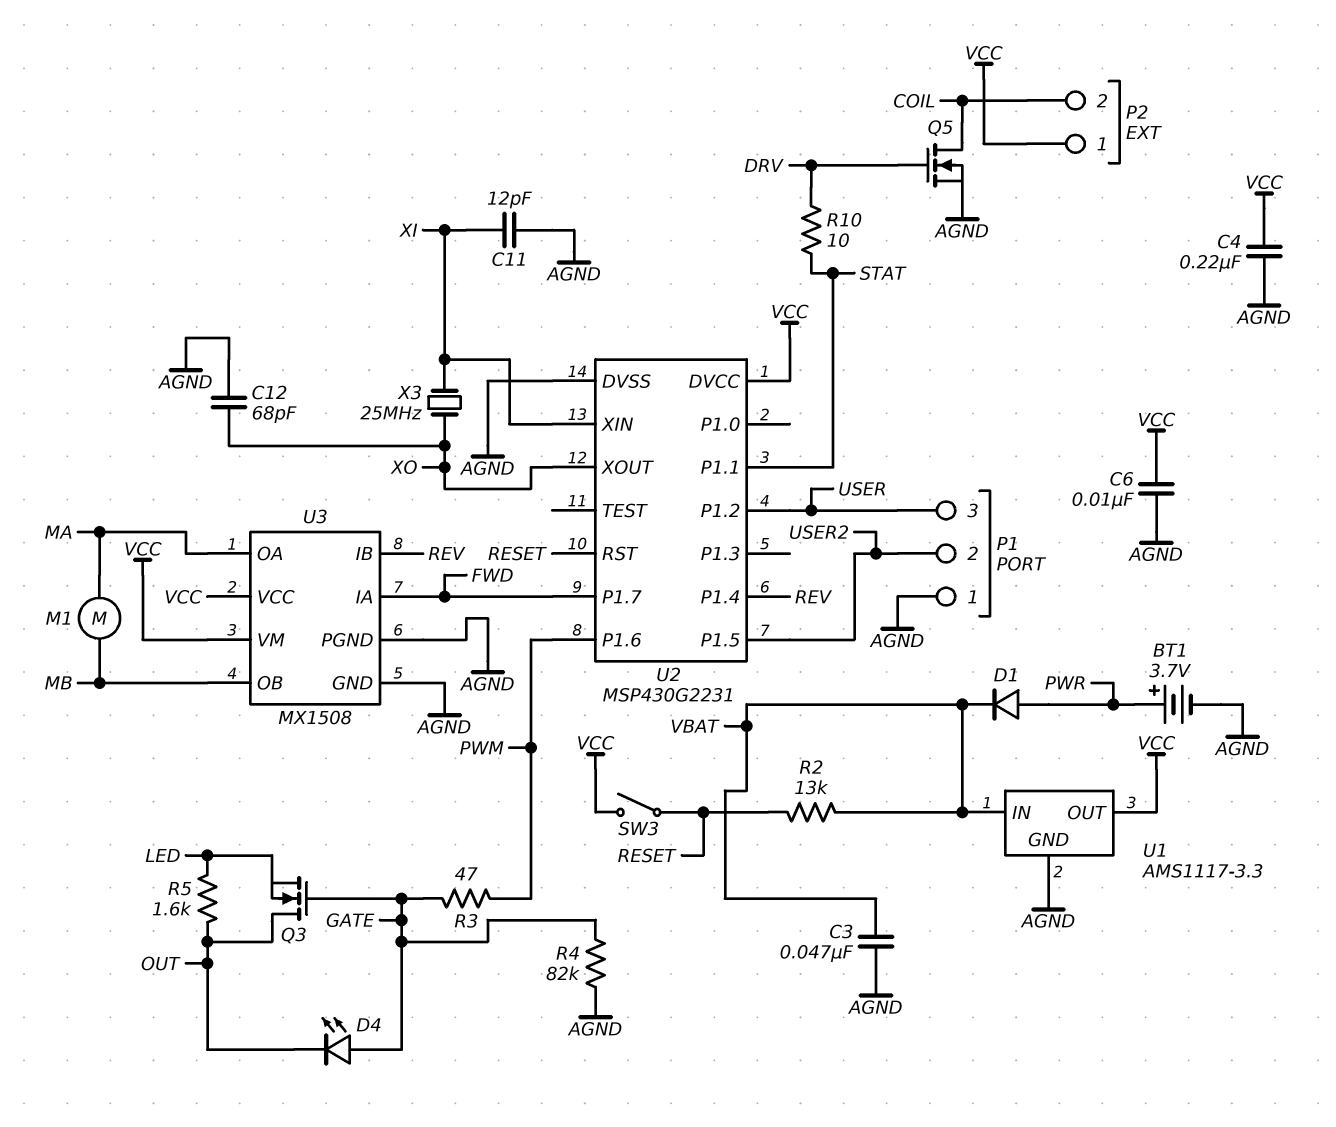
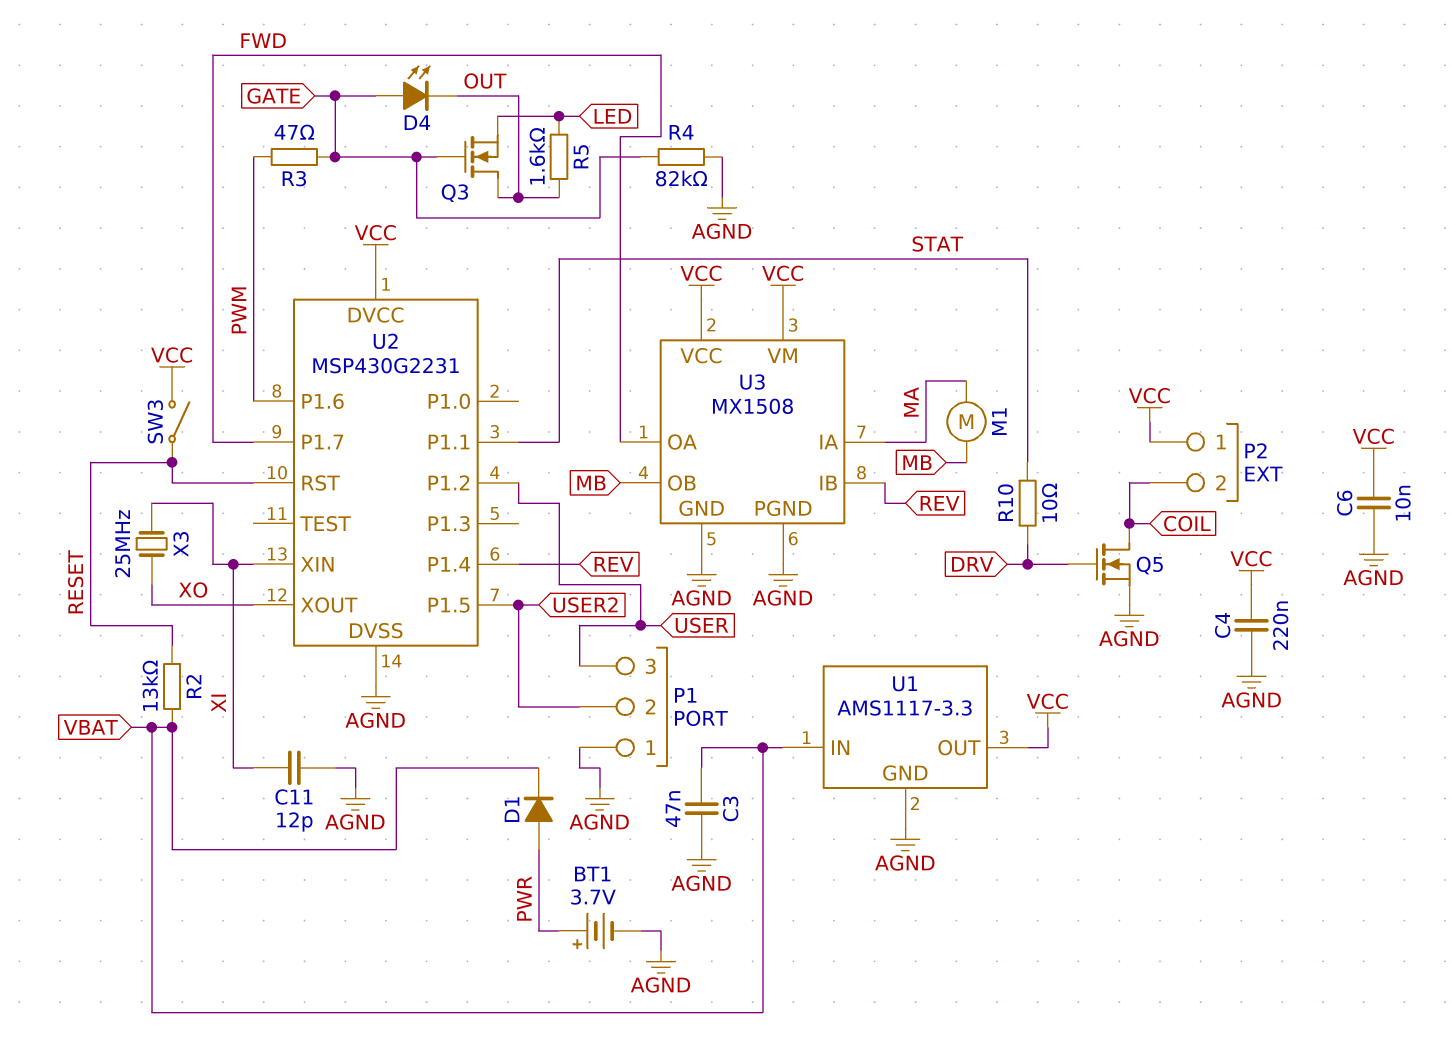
C12: 68pF (AGND, XO) -> none
U3 pin IA: FWD -> MA
U3 pin OA: MA -> FWD

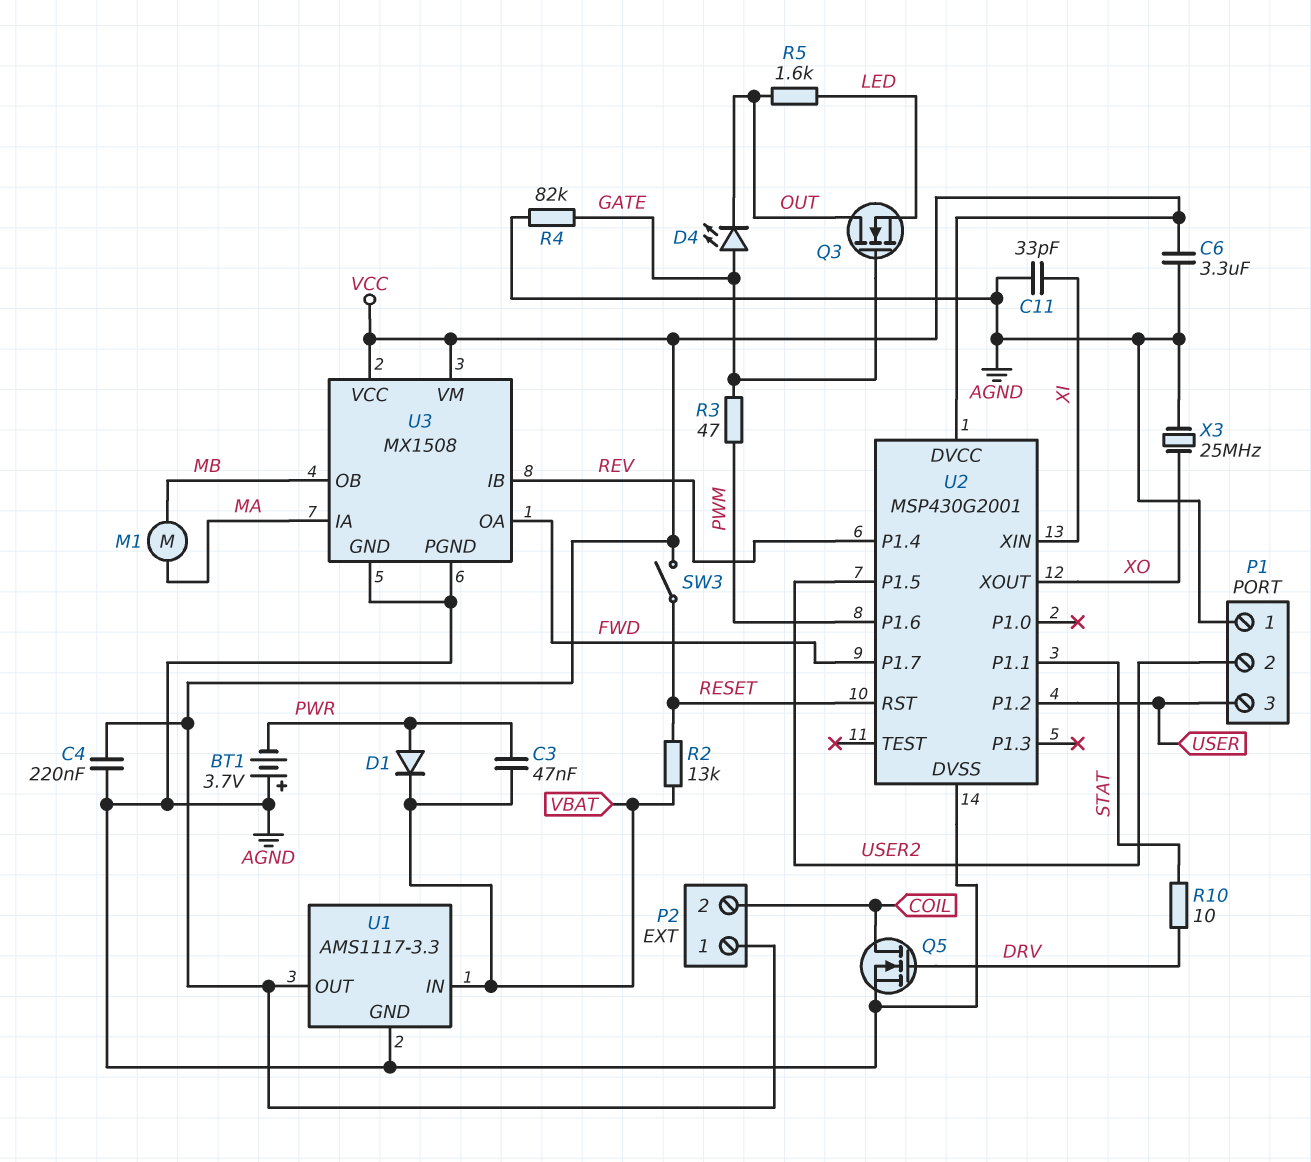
BT1: 3.7V (plus PWR, minus AGND) -> 3.7V (plus AGND, minus PWR)
C3: 47nF (AGND, VBAT) -> 47nF (PWR, VBAT)
C6: 10nF (AGND, VCC) -> 3.3uF (AGND, VCC)
C11: 12pF (AGND, XI) -> 33pF (AGND, XI)
U2: MSP430G2231 -> MSP430G2001
X3: 25MHz (XI, XO) -> 25MHz (AGND, XO)

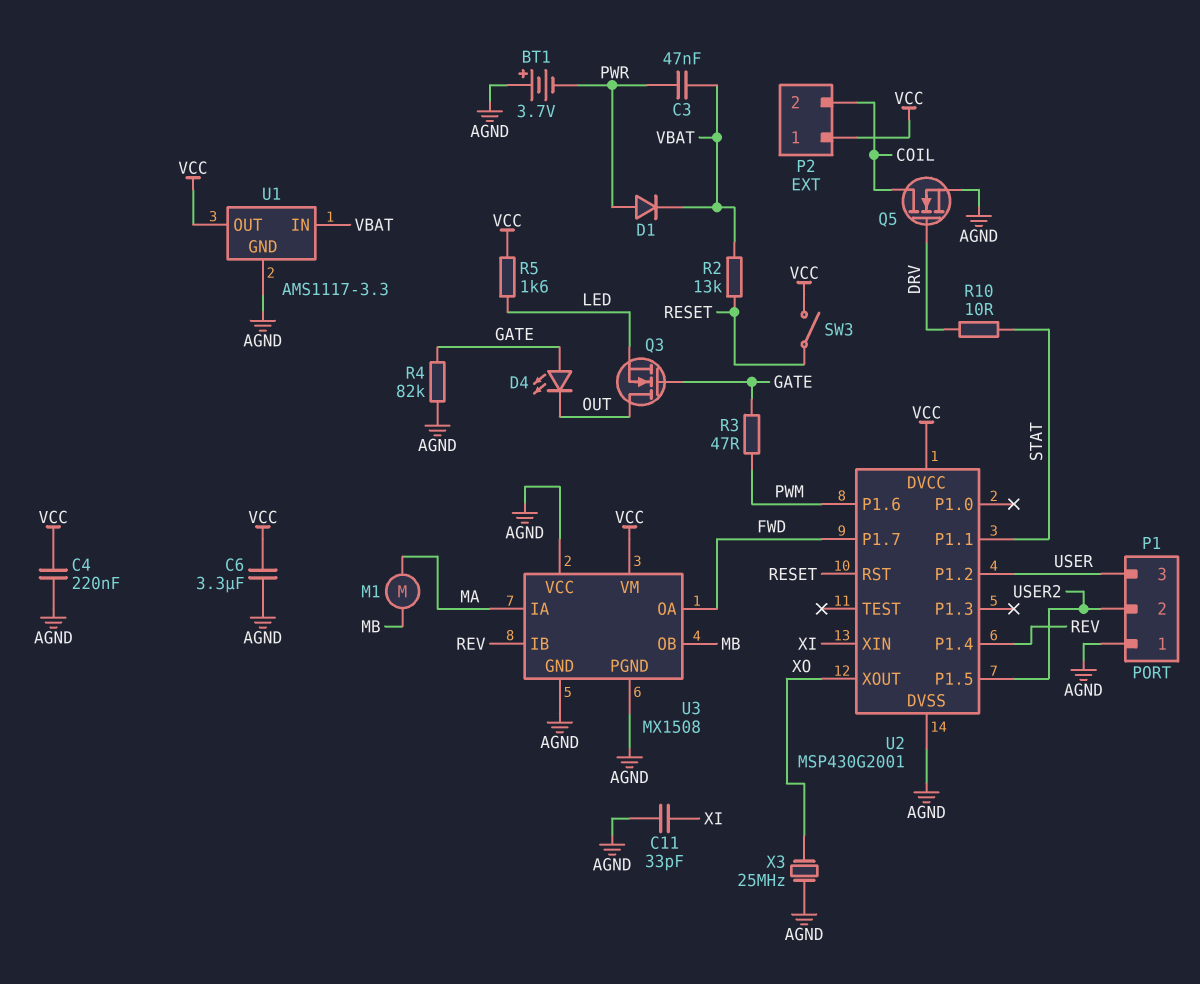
R5: 1.6k (LED, OUT) -> 1.6k (LED, VCC)
U3 pin VCC: VCC -> AGND

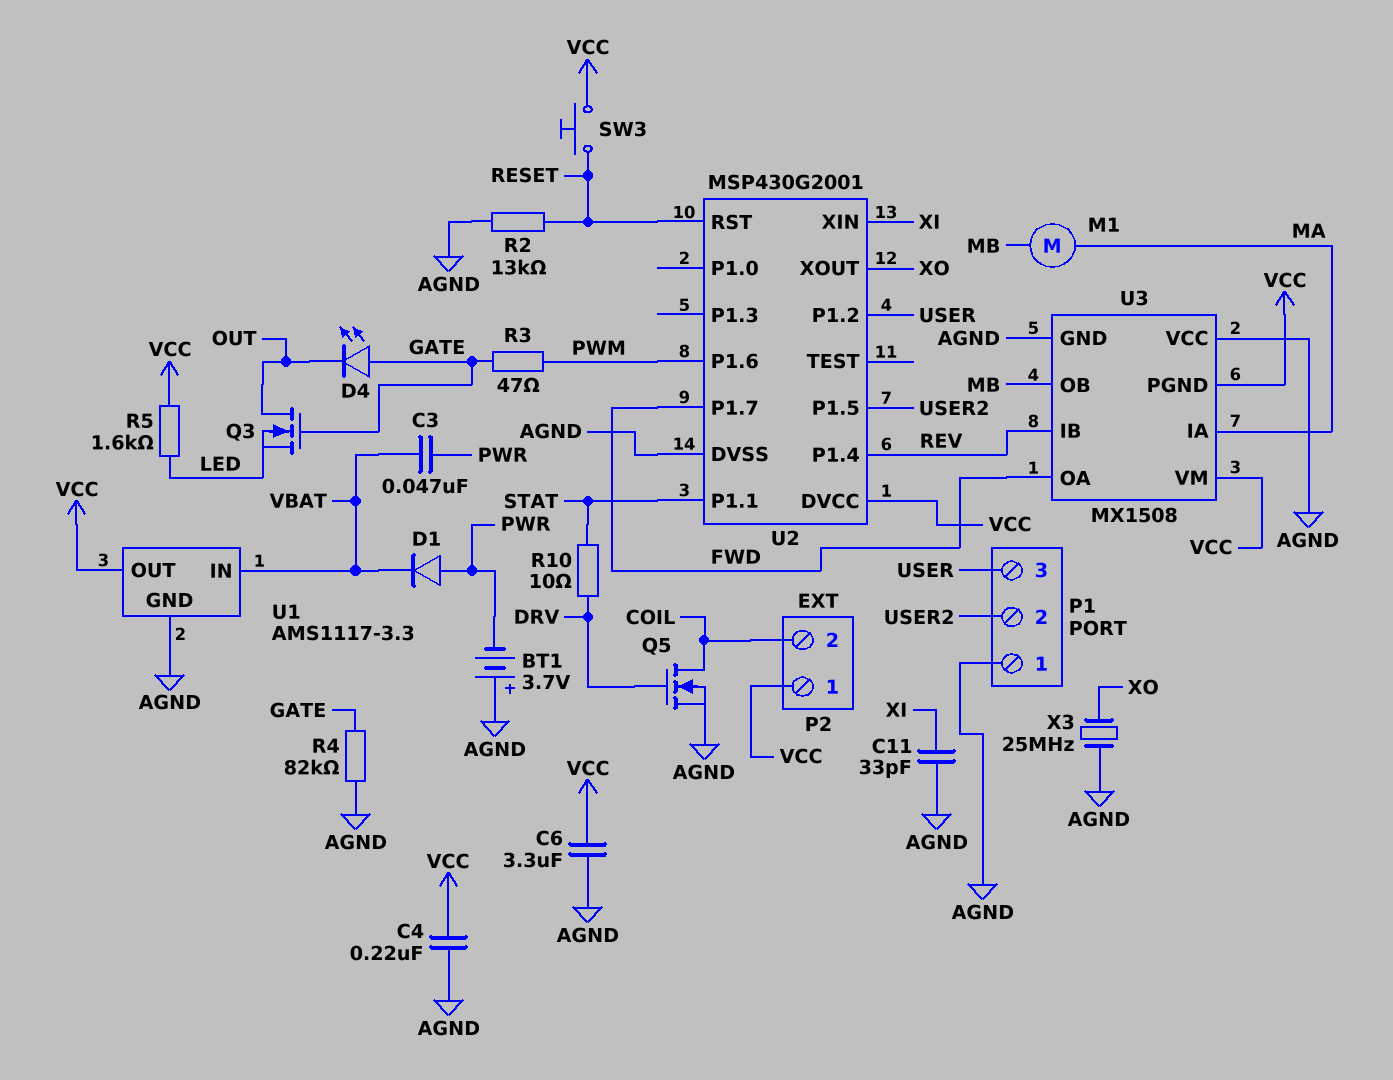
R2: 13k (RESET, VBAT) -> 13k (AGND, RESET)
SW3: switch (RESET, VCC) -> button (RESET, VCC)
U3 pin PGND: AGND -> VCC

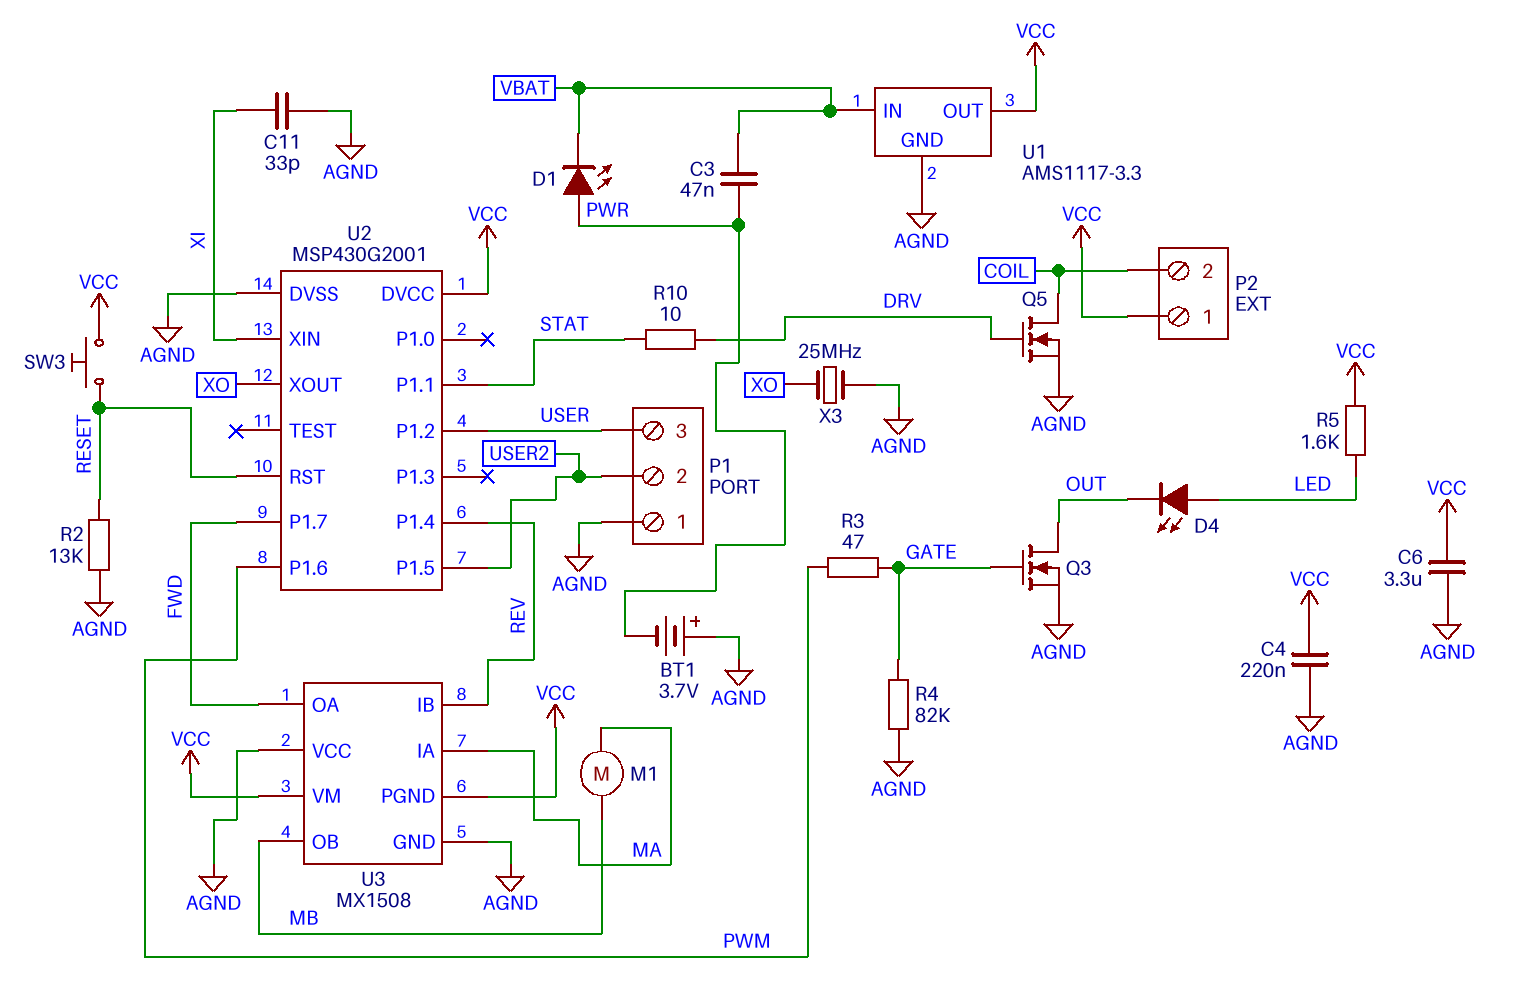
D1: diode (A PWR, K VBAT) -> LED (A PWR, K VBAT)
D4: LED (A GATE, K OUT) -> LED (A LED, K OUT)
Q3: NMOS (G GATE, D OUT, S LED) -> NMOS (G GATE, D OUT, S AGND)

